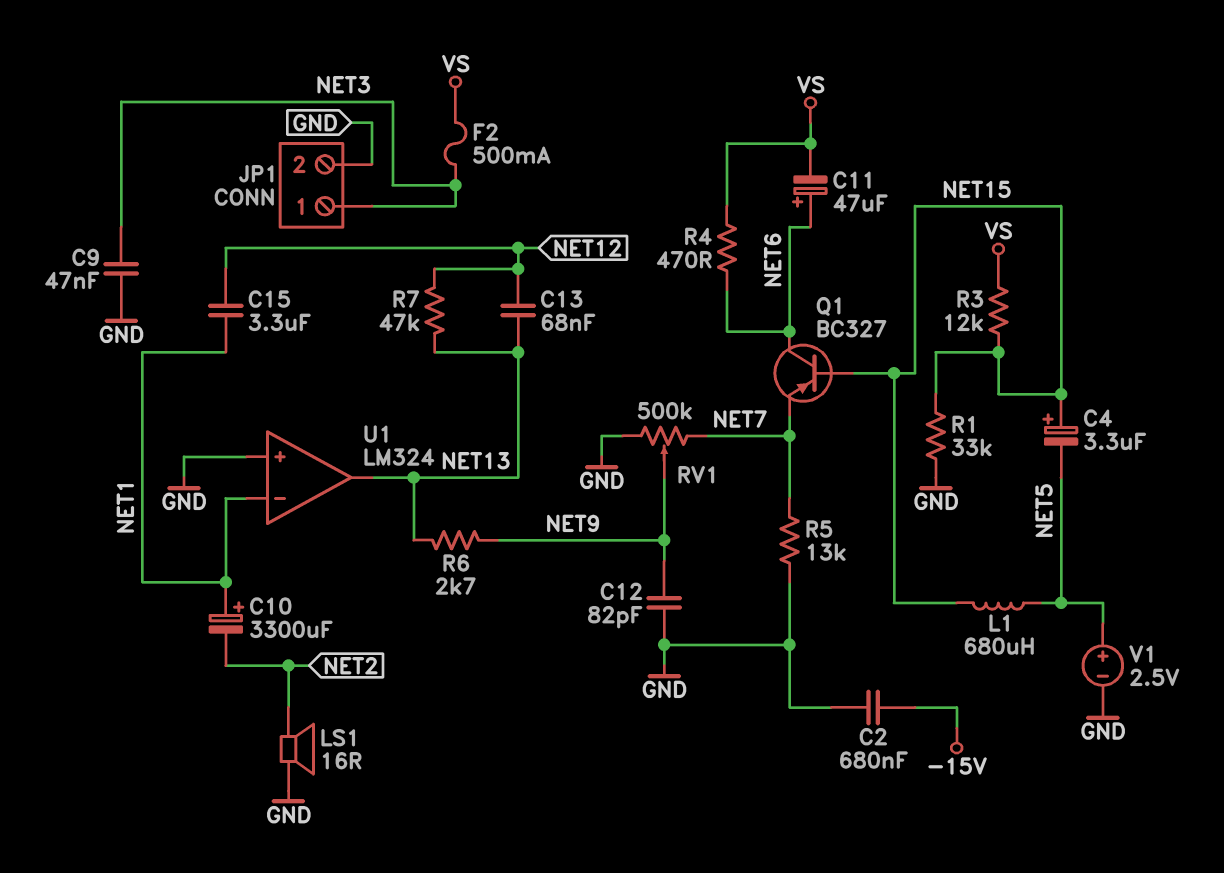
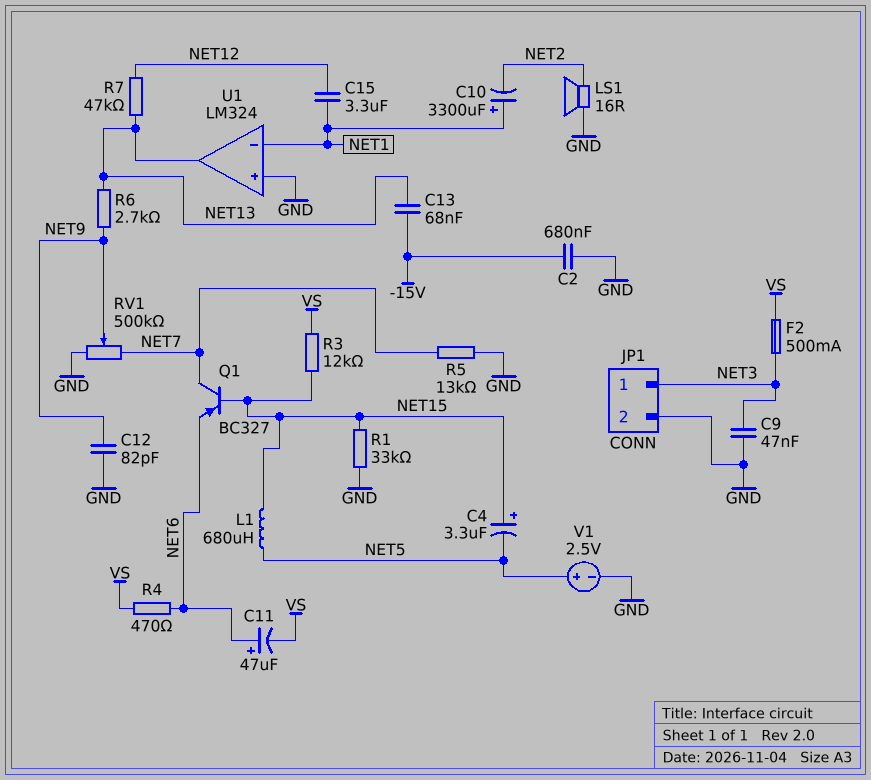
C13: 68nF (NET12, NET13) -> 68nF (-15V, NET13)
Q1: PNP BC327 (B NET15, C NET6, E NET7) -> PNP BC327 (B NET15, C NET7, E NET6)

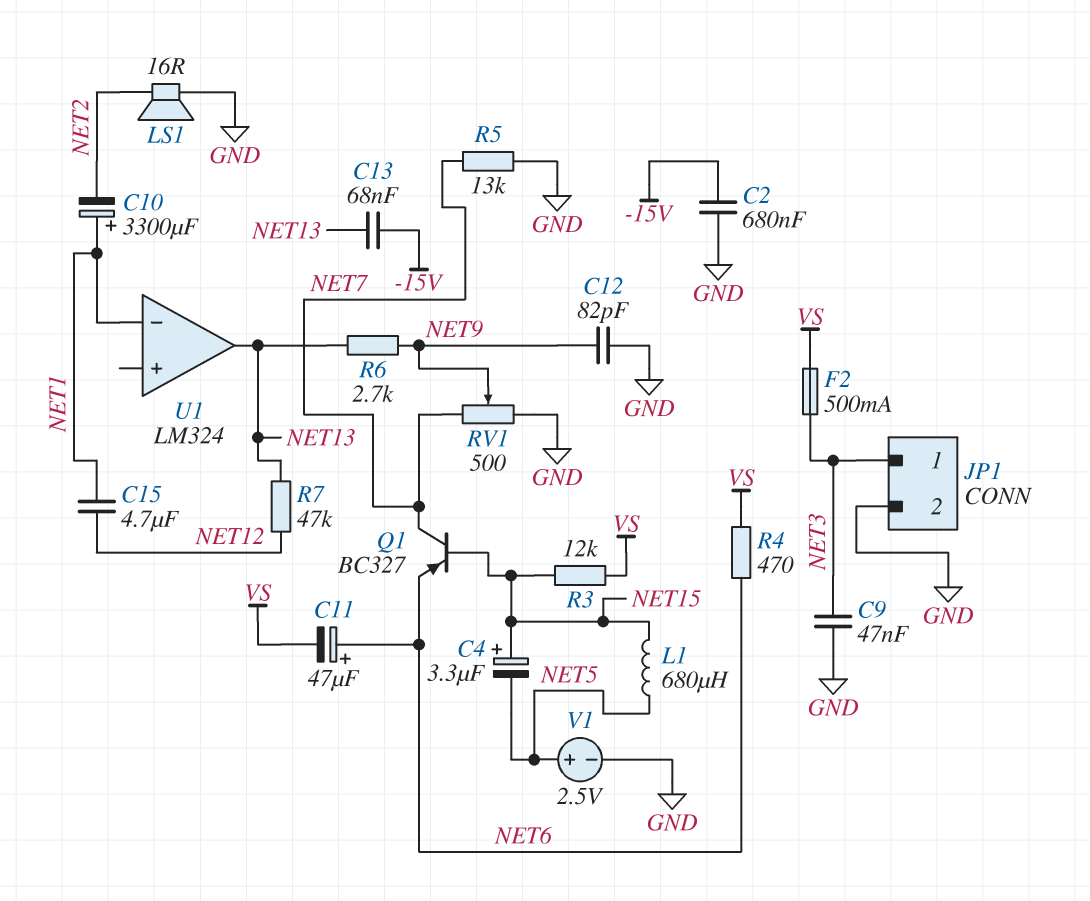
C15: 3.3uF (NET1, NET12) -> 4.7uF (NET1, NET12)
R1: 33k (GND, NET15) -> none
RV1: 500k (GND, NET7, wiper NET9) -> 500 (GND, NET7, wiper NET9)
U1 pin in+: GND -> none

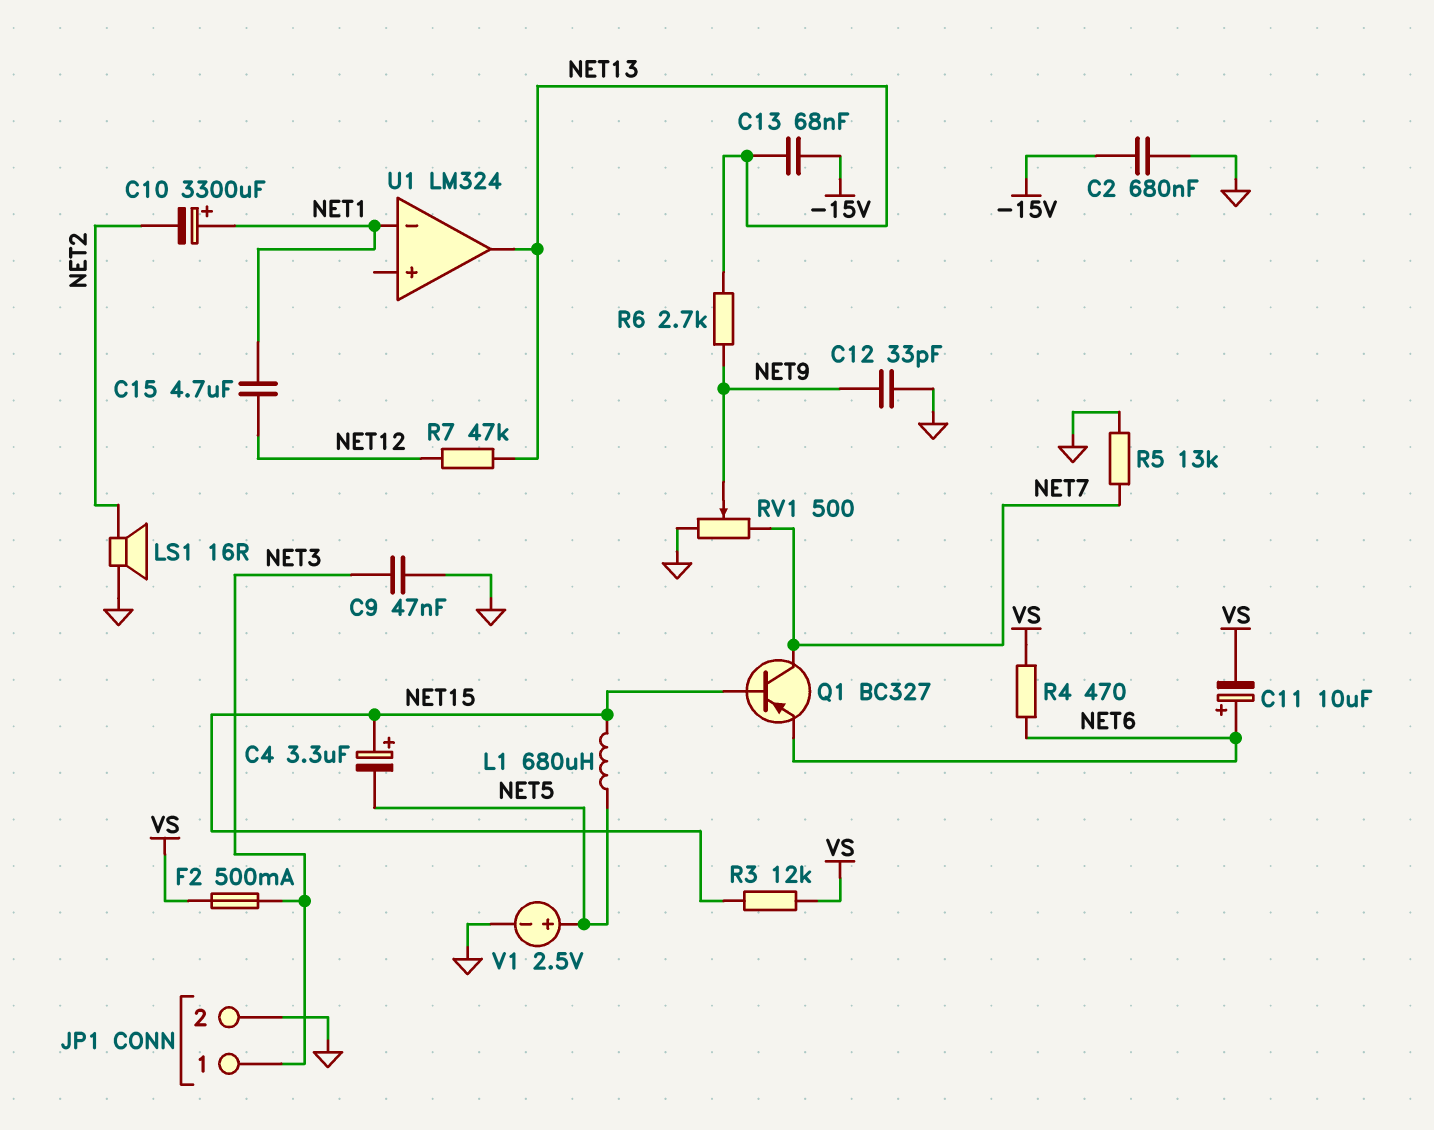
C11: 47uF (plus NET6, minus VS) -> 10uF (plus NET6, minus VS)
C12: 82pF (GND, NET9) -> 33pF (GND, NET9)

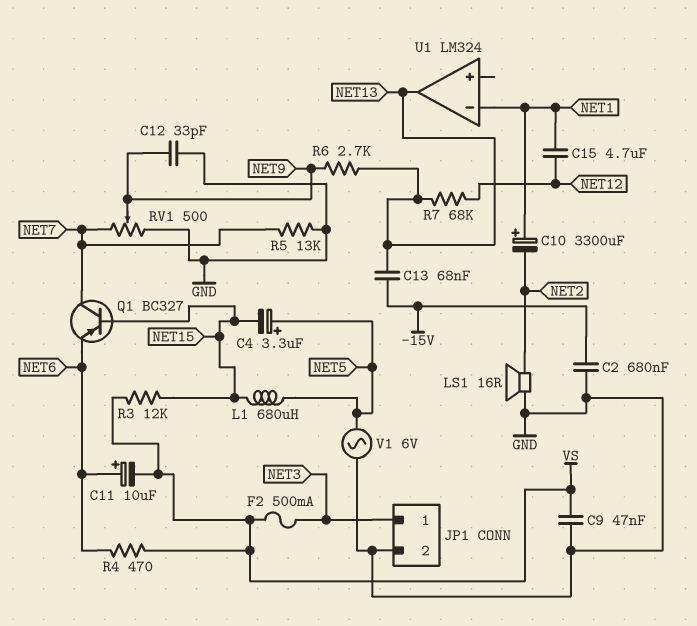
C4: 3.3uF (plus NET15, minus NET5) -> 3.3uF (plus NET5, minus NET15)
C9: 47nF (GND, NET3) -> 47nF (GND, VS)
R7: 47k (NET12, NET13) -> 68k (NET12, NET13)
V1: 2.5V (plus NET5, minus GND) -> AC 6V (GND, NET5)

